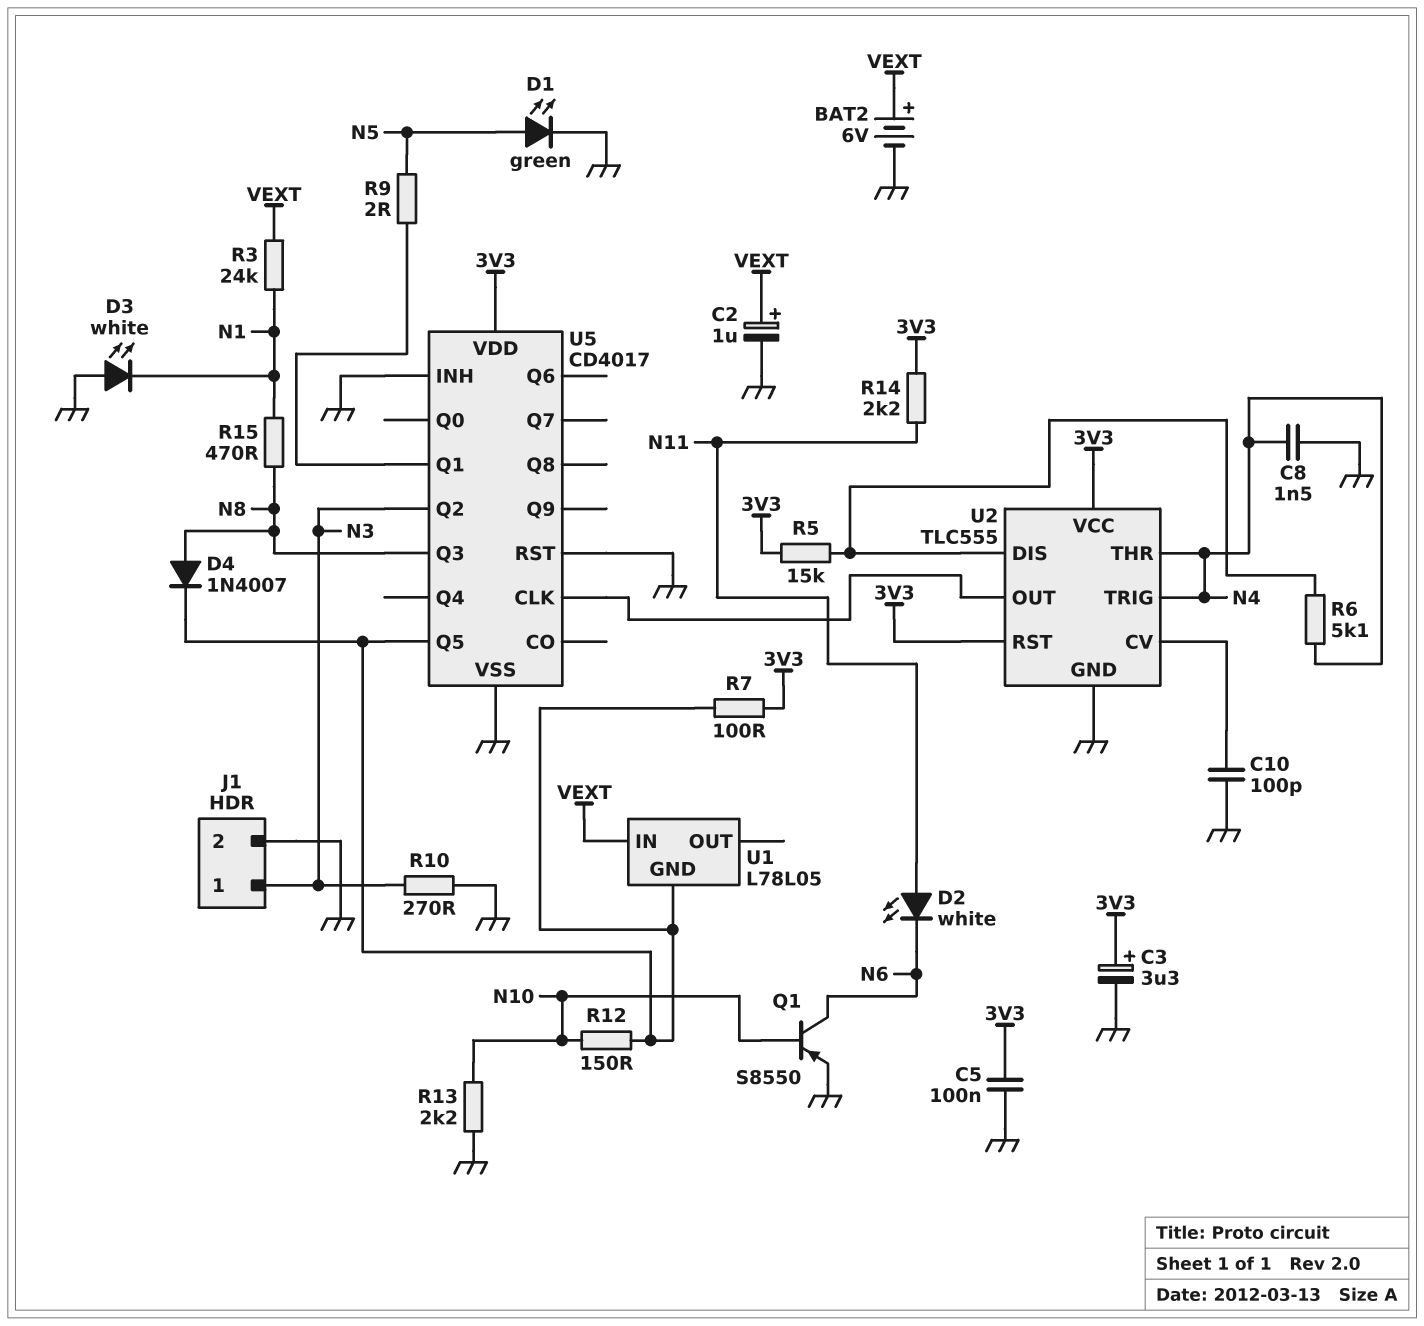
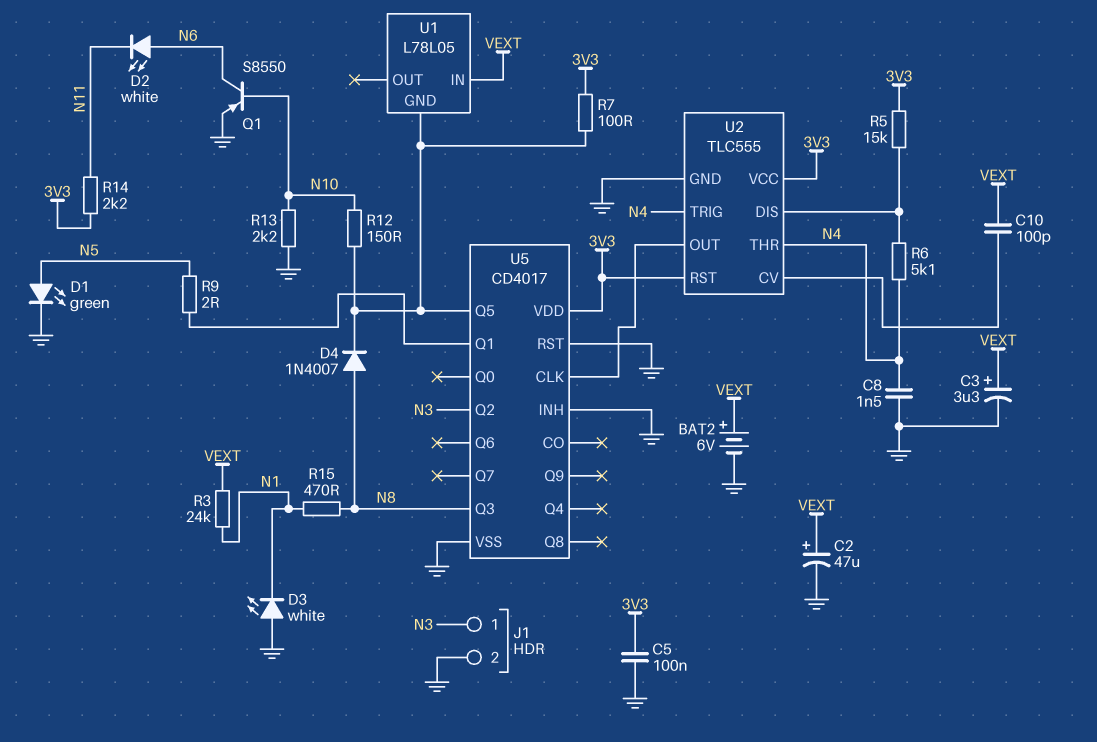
C2: 1uF (plus VEXT, minus GND) -> 47uF (plus VEXT, minus GND)
C3: 3.3uF (plus 3V3, minus GND) -> 3.3uF (plus VEXT, minus GND)
C10: 100pF (GND, U2/CV) -> 100pF (U2/CV, VEXT)
D2: LED white (A N11, K N6) -> LED white (A N6, K N11)
R10: 270 (GND, N3) -> none

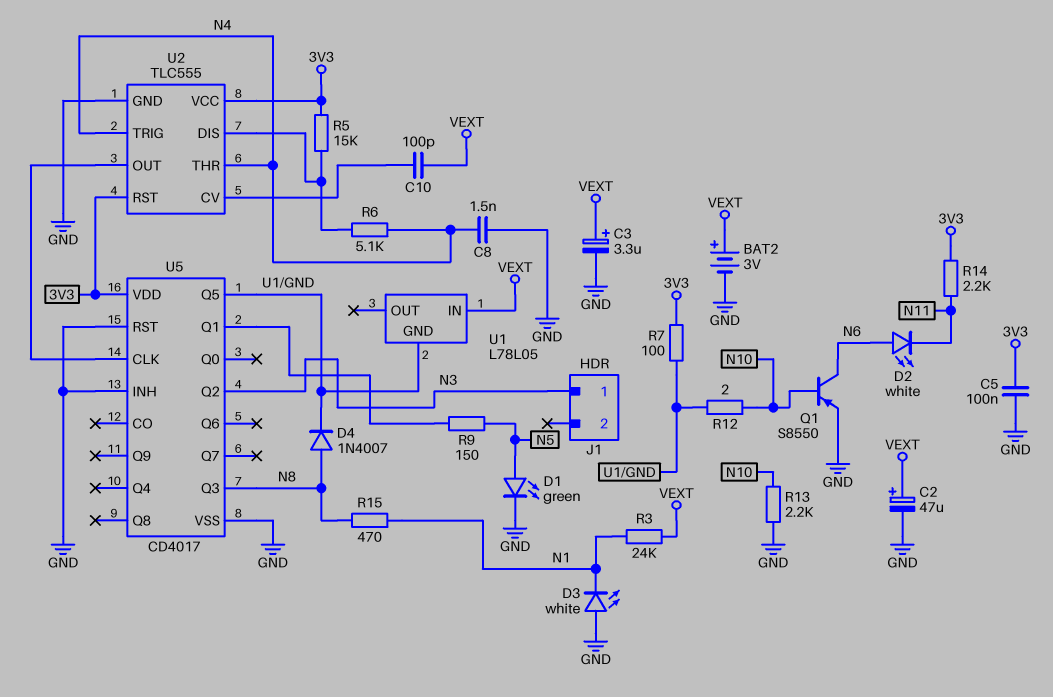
BAT2: 6V (plus VEXT, minus GND) -> 3V (plus VEXT, minus GND)
J1 pin 2: GND -> none
R9: 2 (N5, U5/Q1) -> 150 (N5, U5/Q1)
R12: 150 (N10, U1/GND) -> 2 (N10, U1/GND)

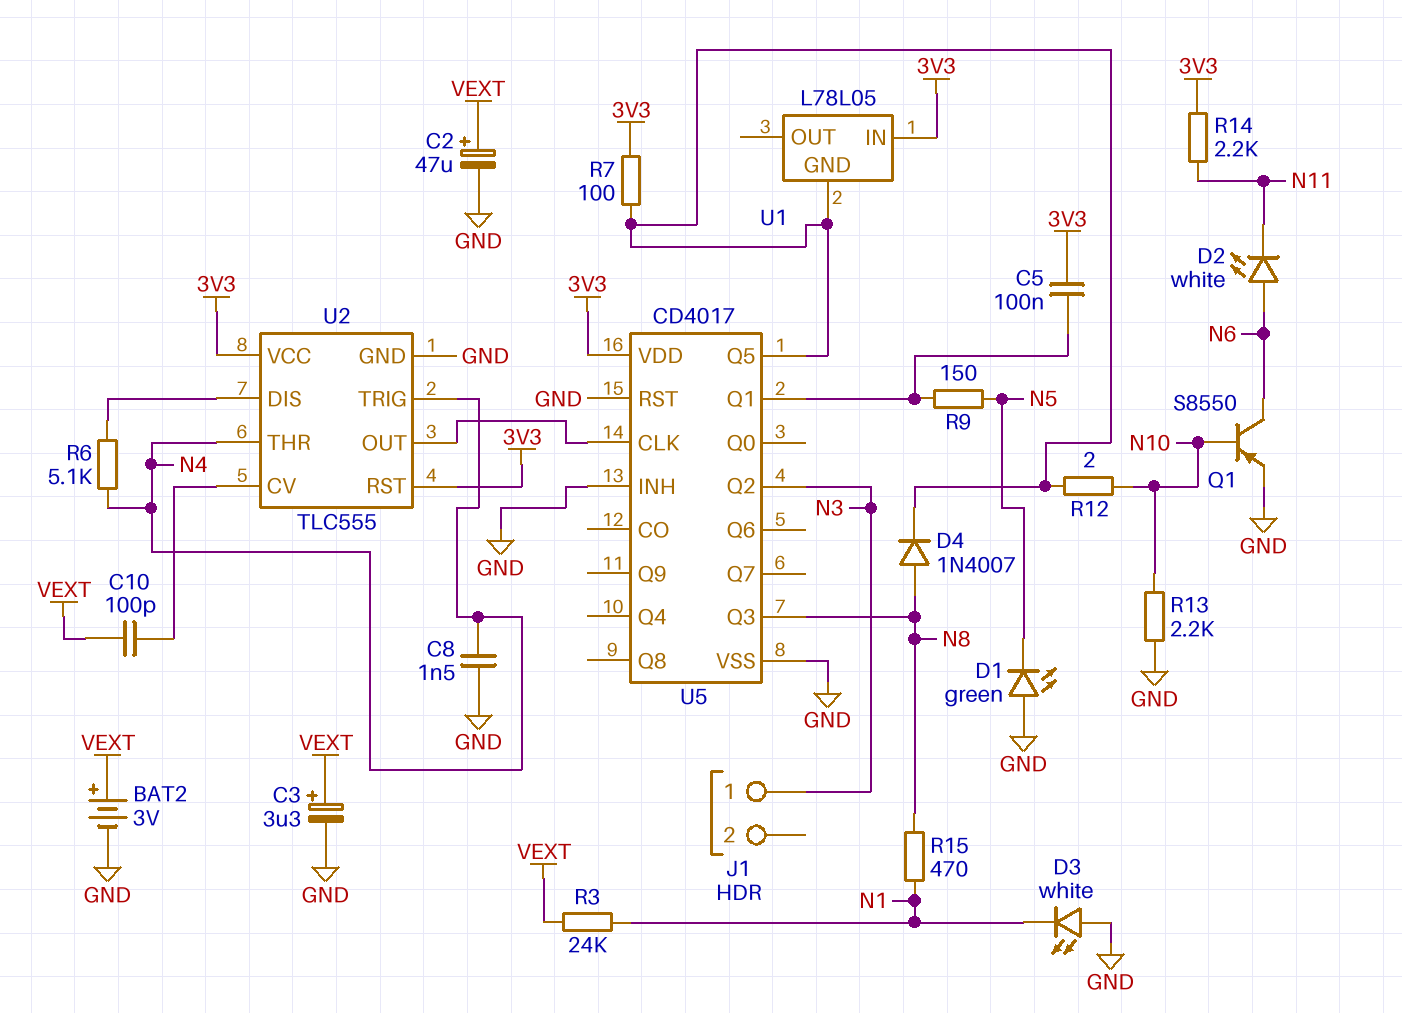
C5: 100nF (3V3, GND) -> 100nF (3V3, U5/Q1)
D1: LED green (A N5, K GND) -> LED green (A GND, K N5)
R5: 15k (3V3, U2/DIS) -> none
U1 pin IN: VEXT -> 3V3

